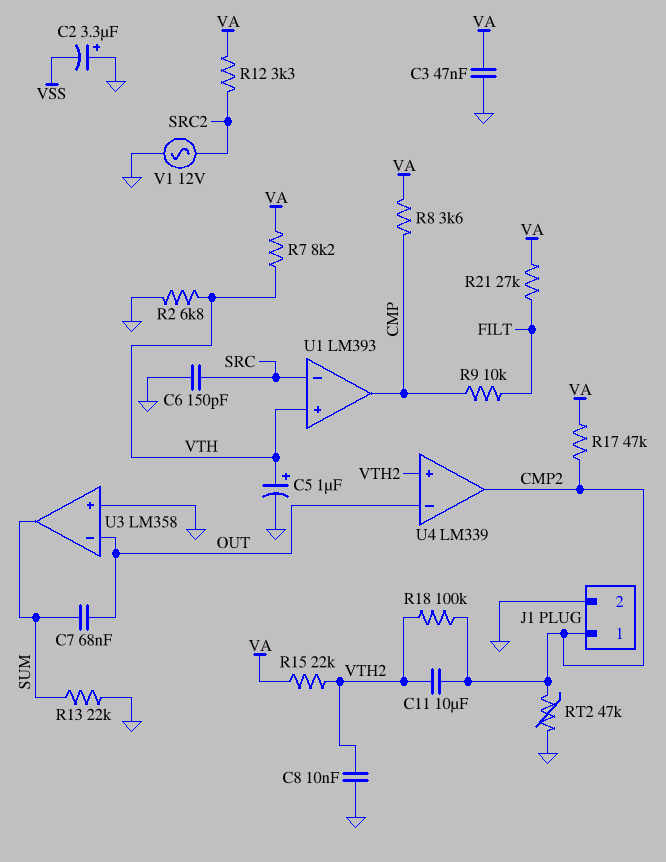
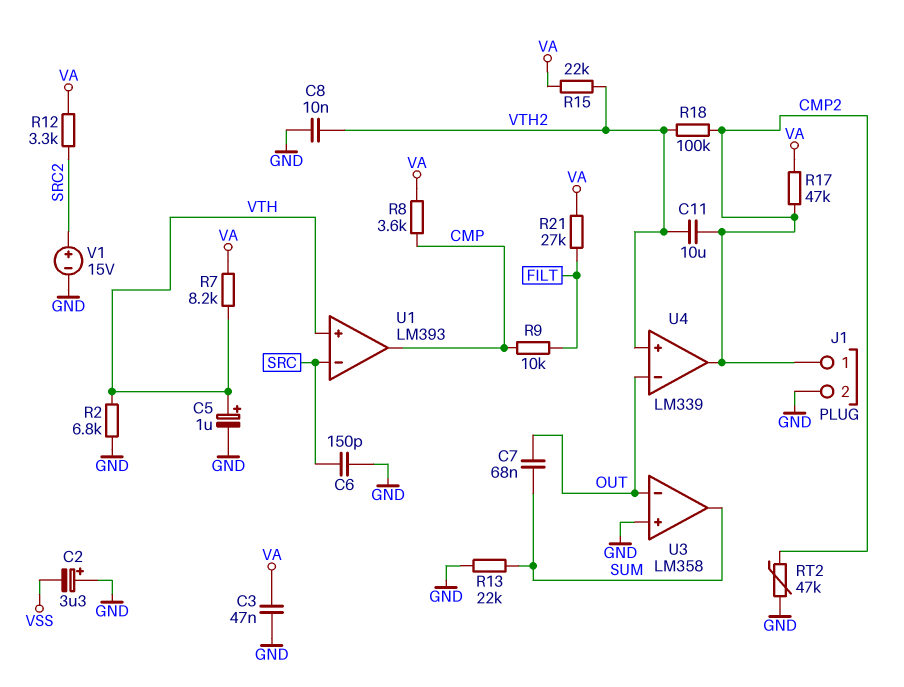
V1: AC 12V (GND, SRC2) -> 15V (plus SRC2, minus GND)

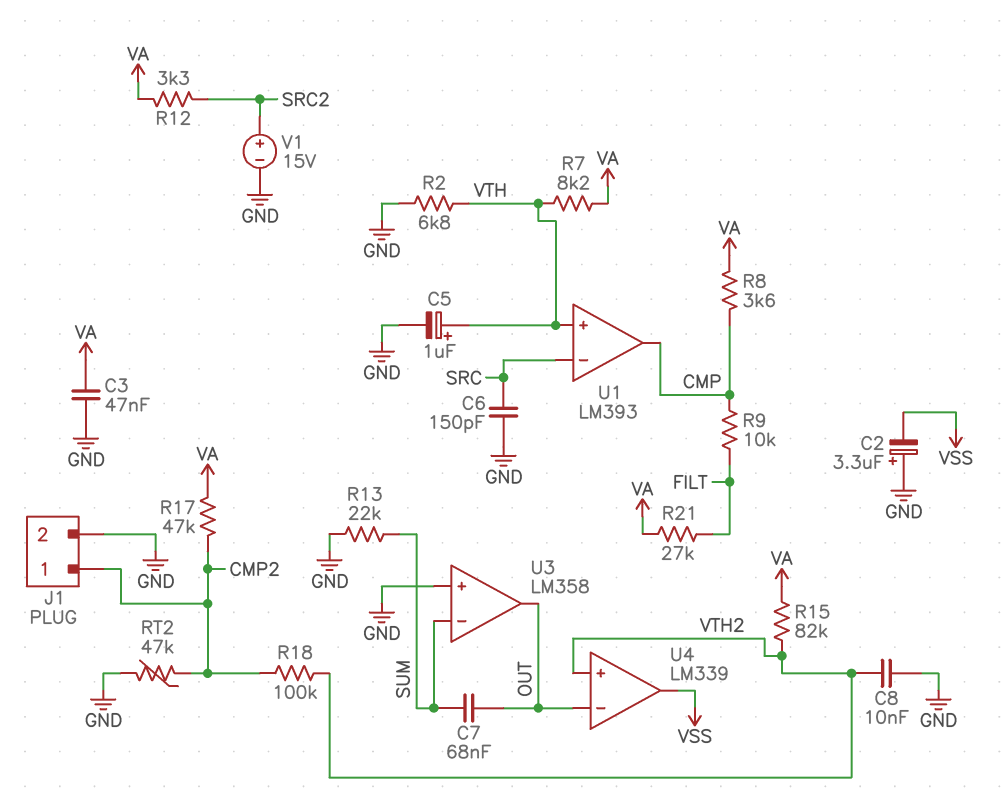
C11: 10uF (CMP2, VTH2) -> none
R15: 22k (VA, VTH2) -> 82k (VA, VTH2)
U3 pin in-: OUT -> SUM
U3 pin out: SUM -> OUT
U4 pin out: CMP2 -> VSS

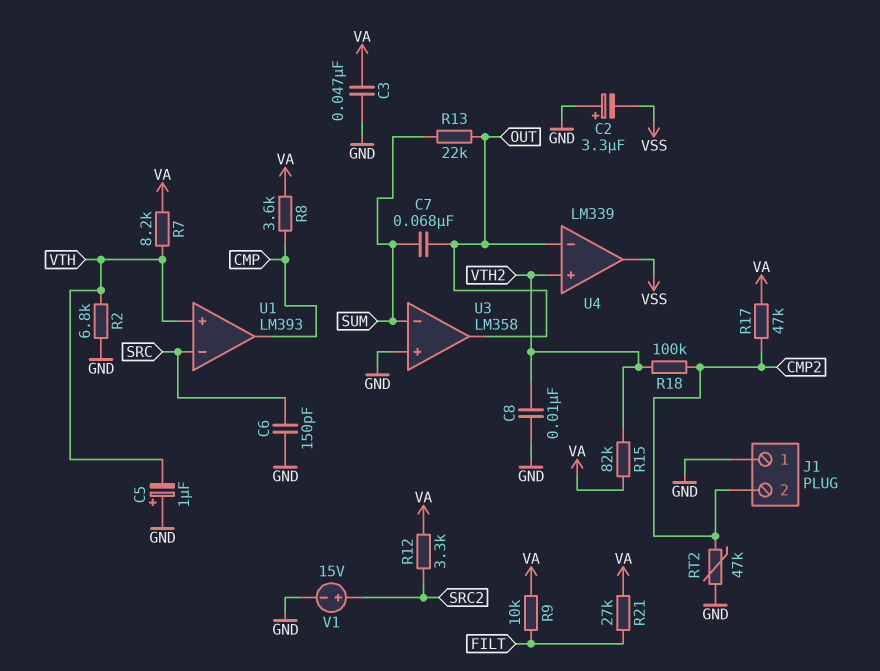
C5: 1uF (plus VTH, minus GND) -> 1uF (plus GND, minus VTH)
J1 pin 1: CMP2 -> GND
J1 pin 2: GND -> CMP2
R9: 10k (CMP, FILT) -> 10k (FILT, VA)
R13: 22k (GND, SUM) -> 22k (OUT, SUM)

